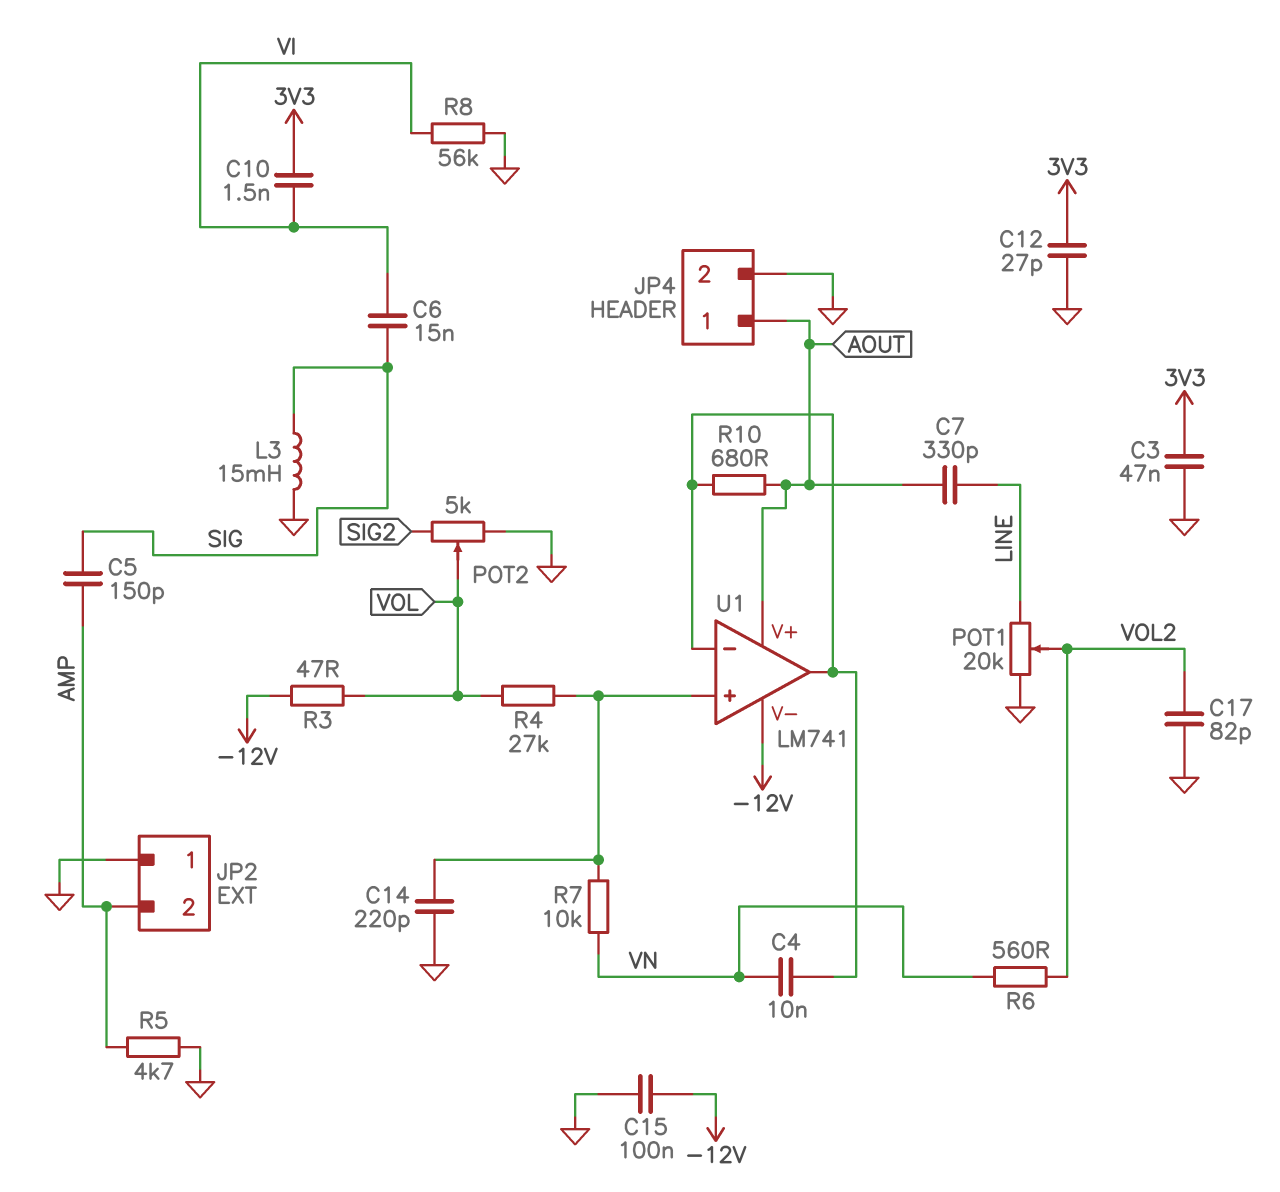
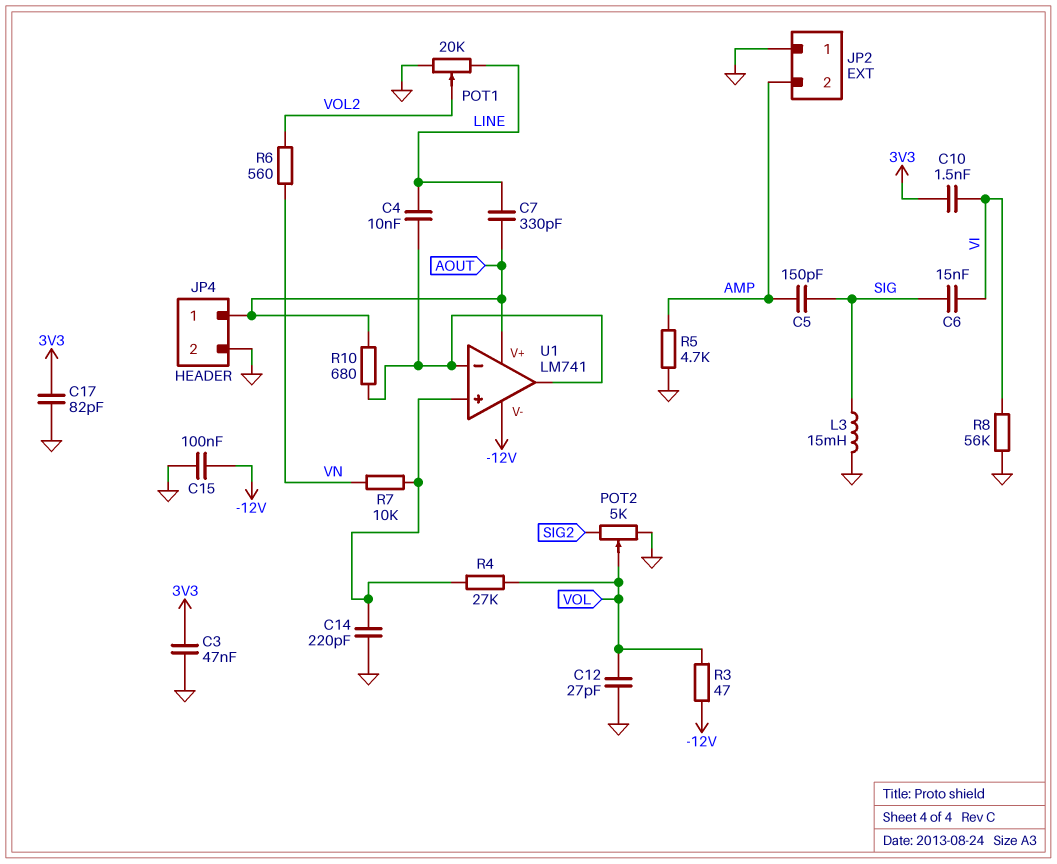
C4: 10nF (U1/in-, VN) -> 10nF (LINE, U1/in-)
C12: 27pF (3V3, GND) -> 27pF (GND, VOL)
C17: 82pF (GND, VOL2) -> 82pF (3V3, GND)

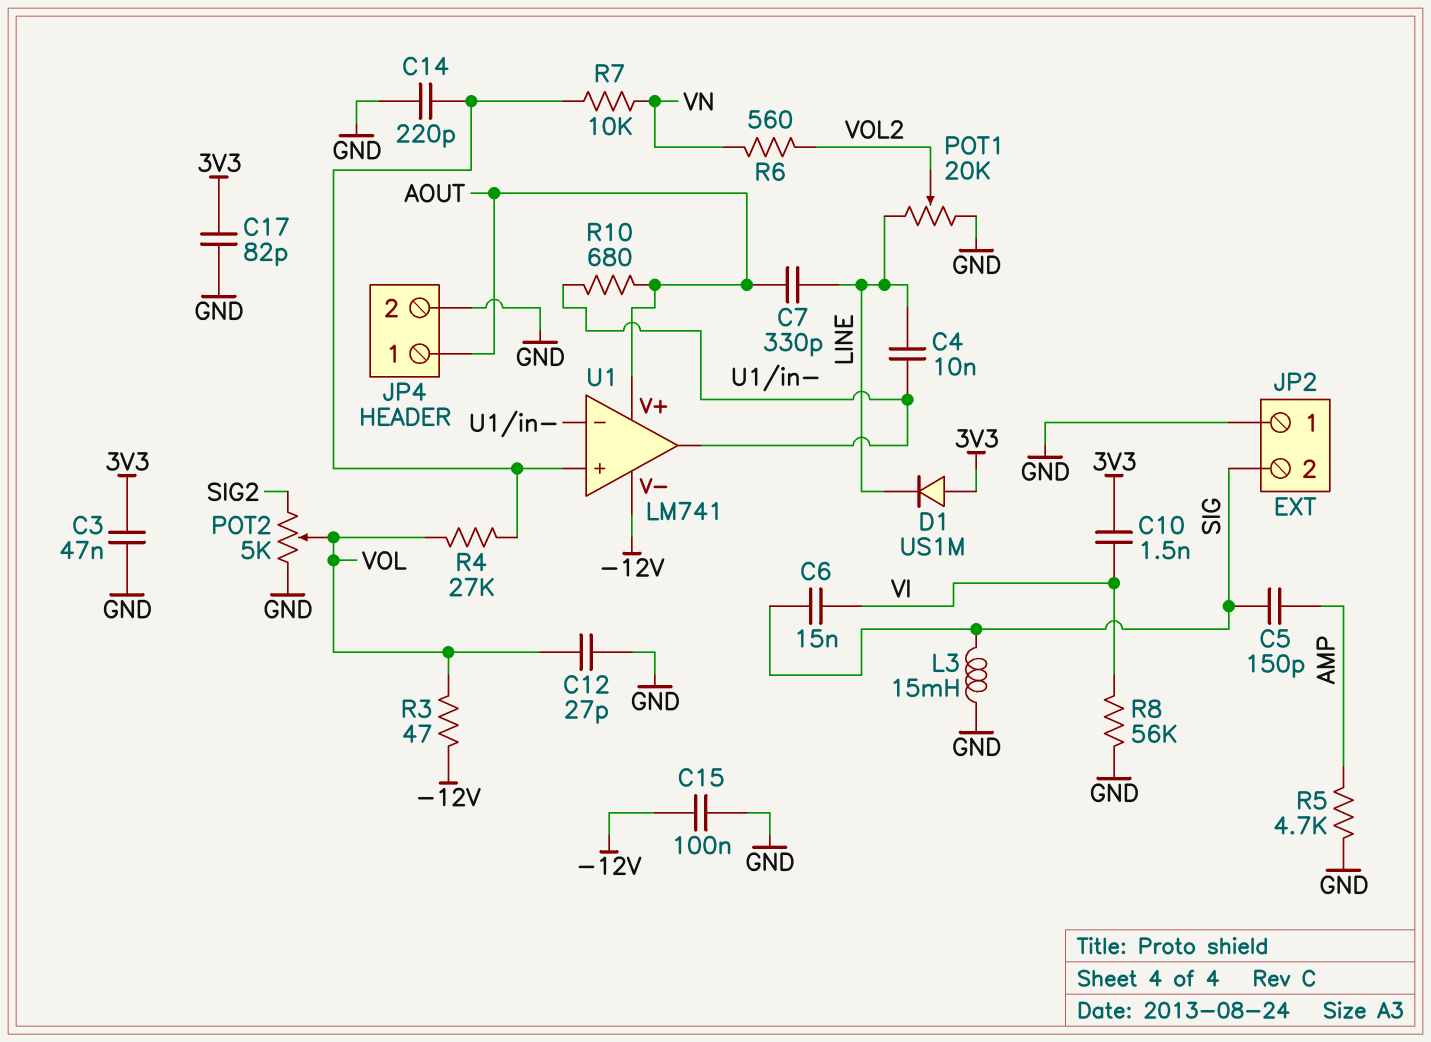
D1: none -> diode US1M (A 3V3, K LINE)
JP2 pin 2: AMP -> SIG

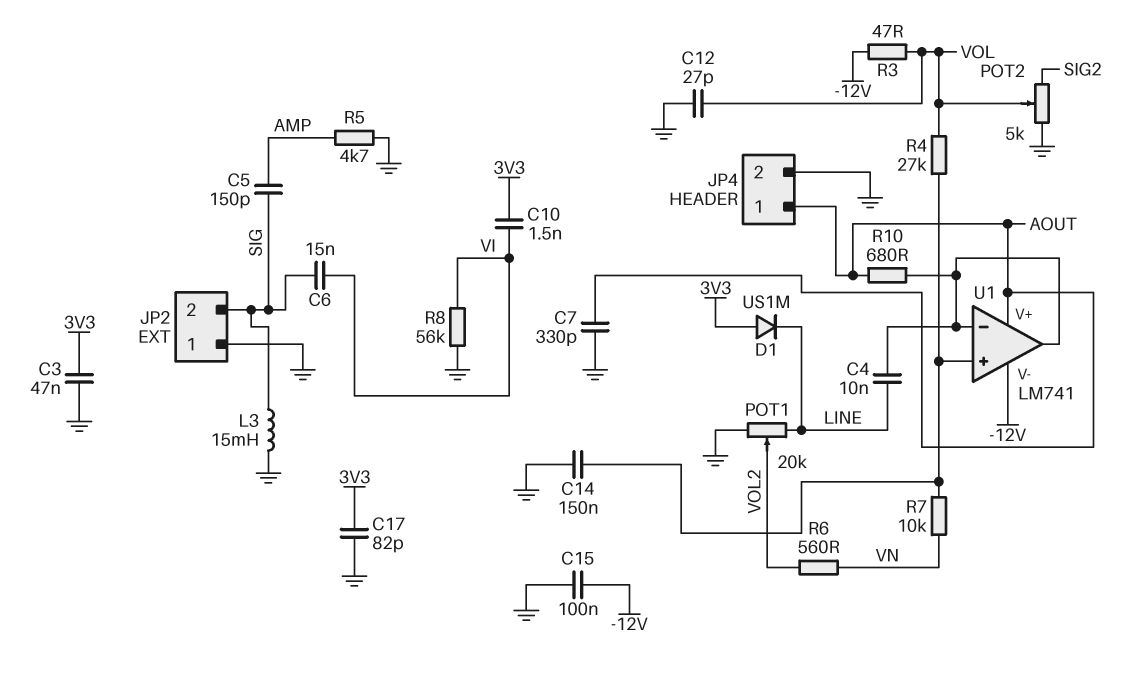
C7: 330pF (AOUT, LINE) -> 330pF (AOUT, GND)
C14: 220pF (GND, U1/in+) -> 150nF (GND, U1/in+)

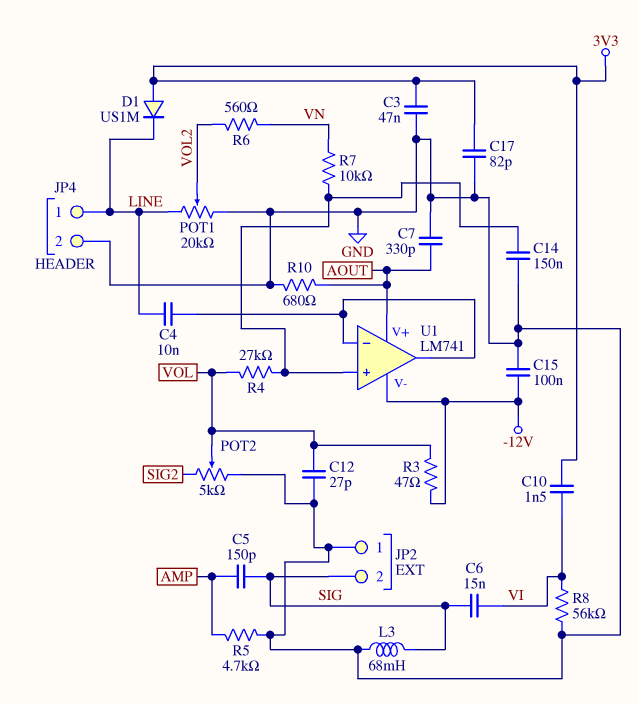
JP4 pin 1: AOUT -> LINE
L3: 15mH (GND, SIG) -> 68mH (GND, SIG)
R10: 680 (AOUT, U1/in-) -> 680 (AOUT, GND)

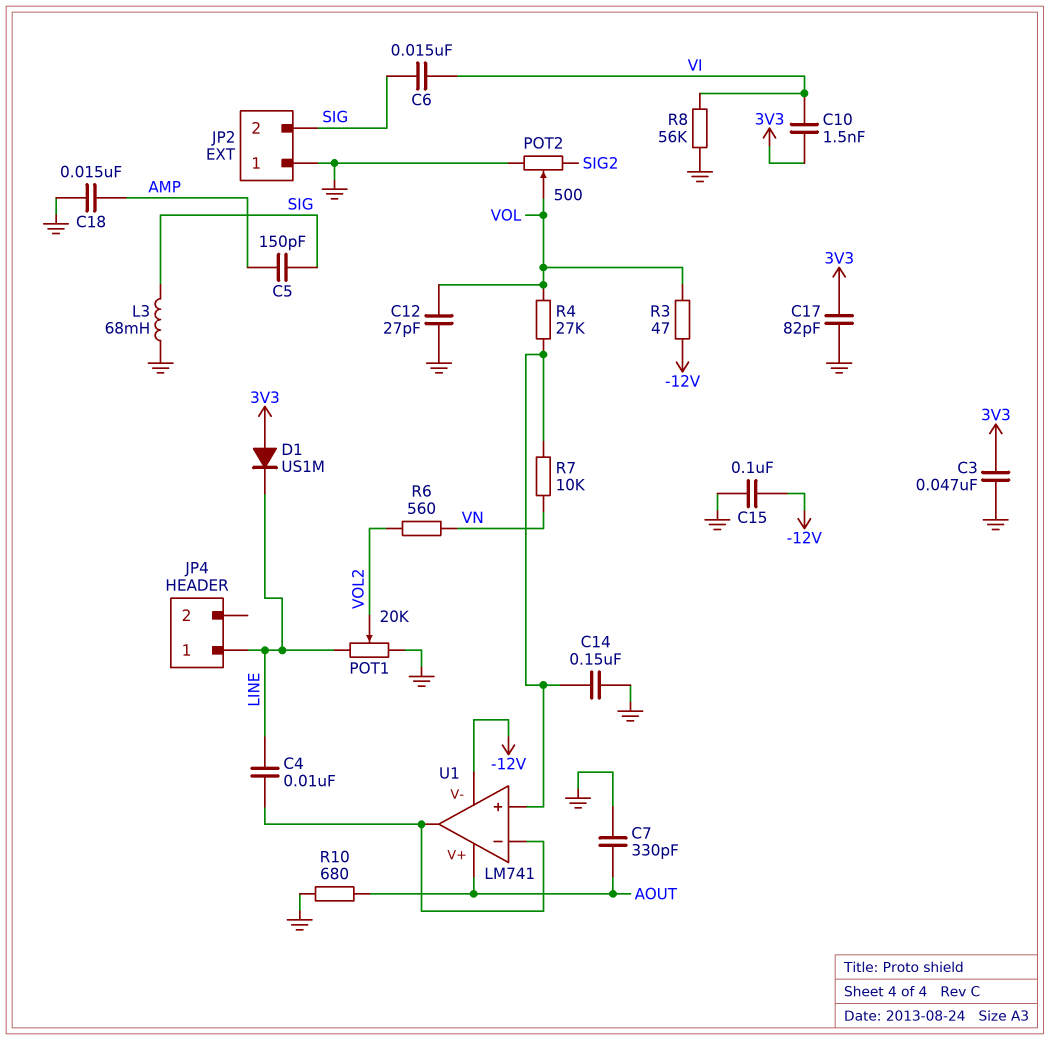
C18: none -> 15nF (AMP, GND)
JP4 pin 2: GND -> none
POT2: 5k (GND, SIG2, wiper VOL) -> 500 (GND, SIG2, wiper VOL)
R5: 4.7k (AMP, GND) -> none

